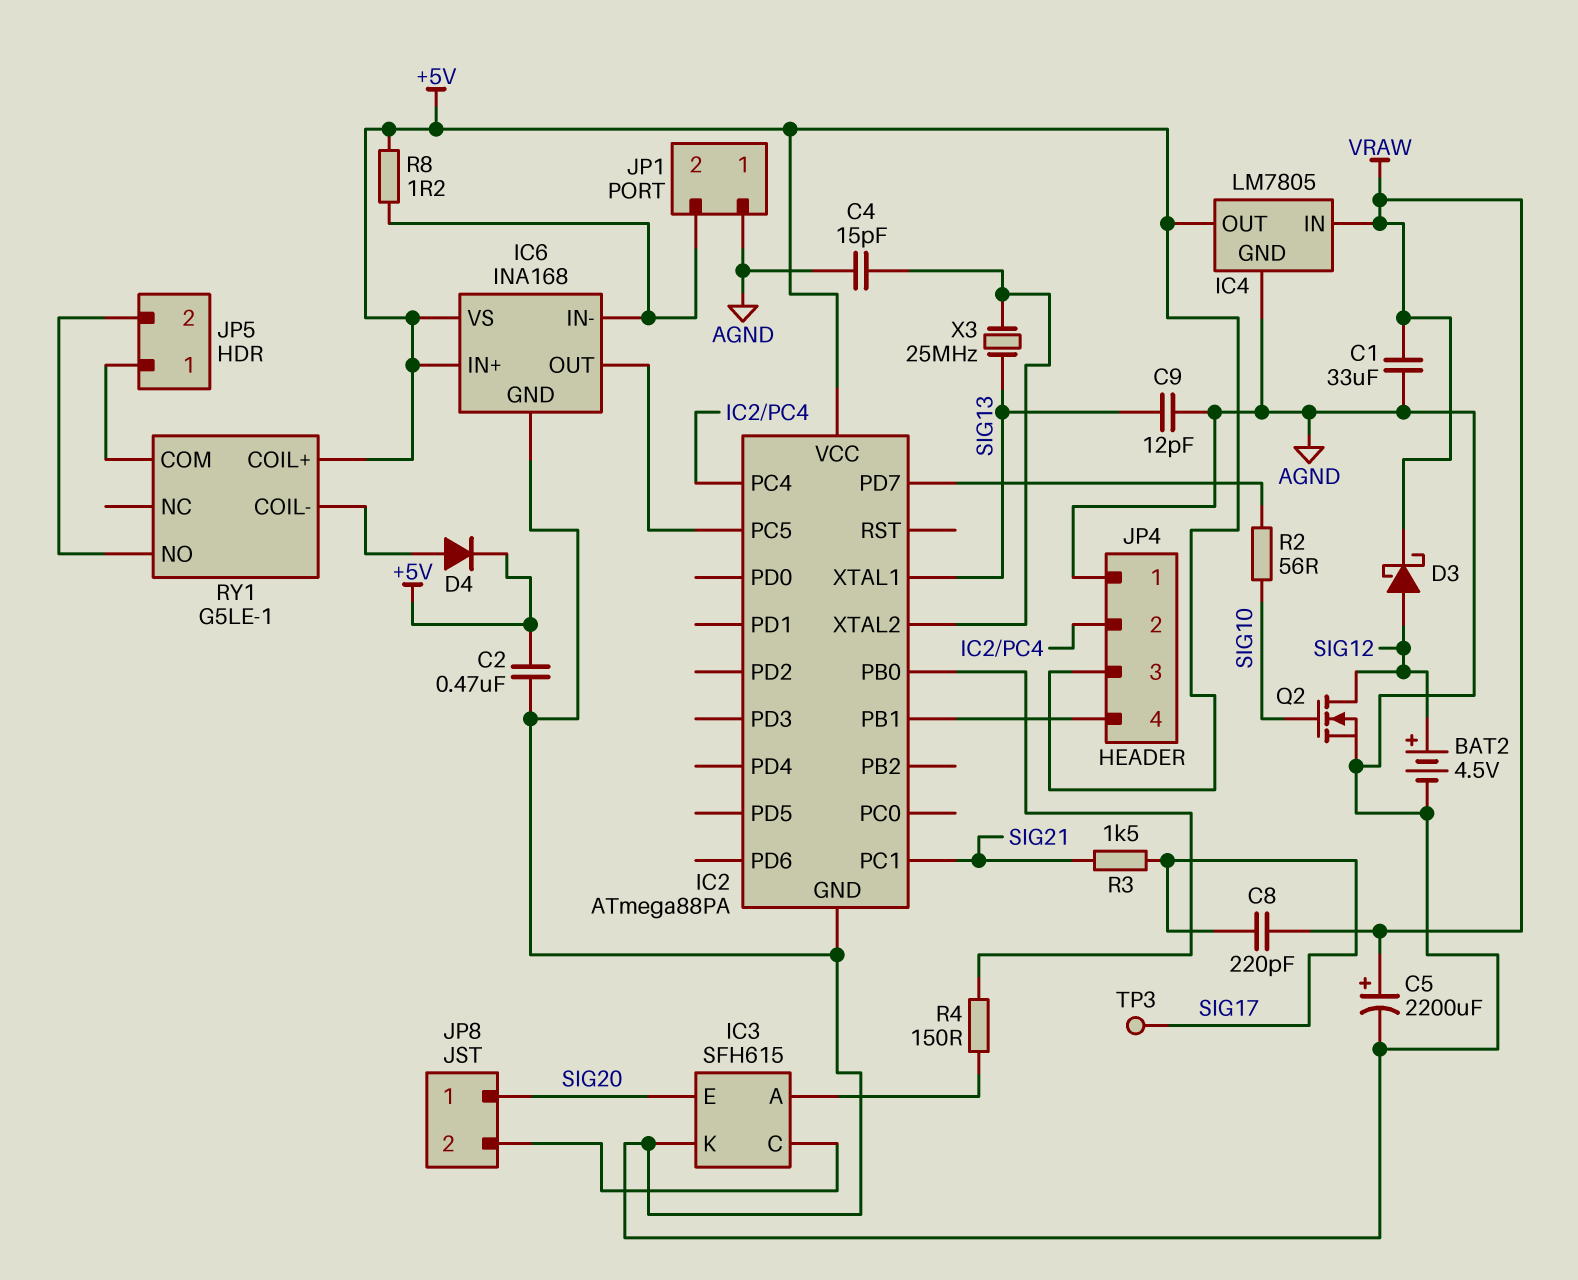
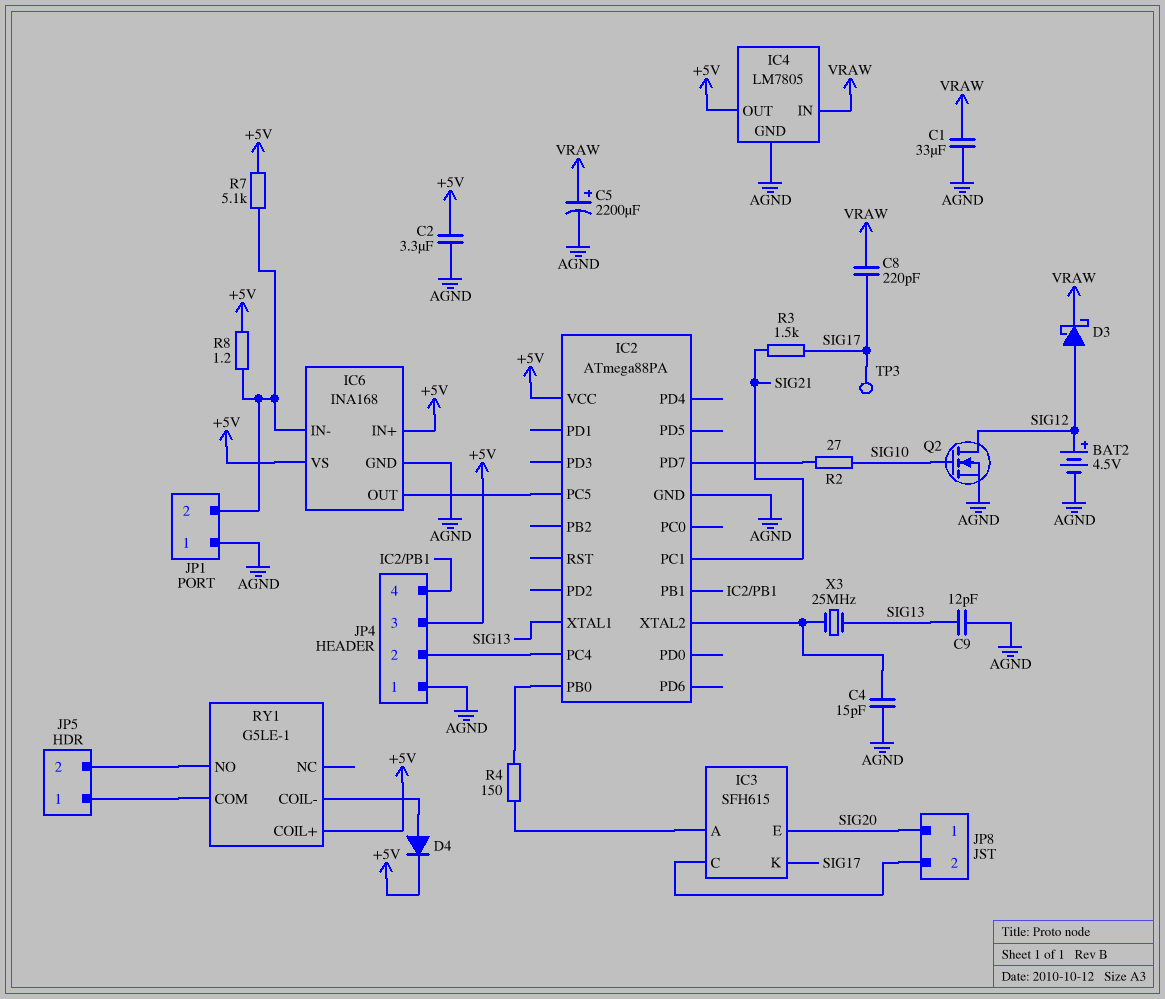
C2: 470nF (+5V, AGND) -> 3.3uF (+5V, AGND)
IC3 pin K: AGND -> SIG17
R2: 56 (IC2/PD7, SIG10) -> 27 (IC2/PD7, SIG10)
R7: none -> 5.1k (+5V, IC6/IN-)

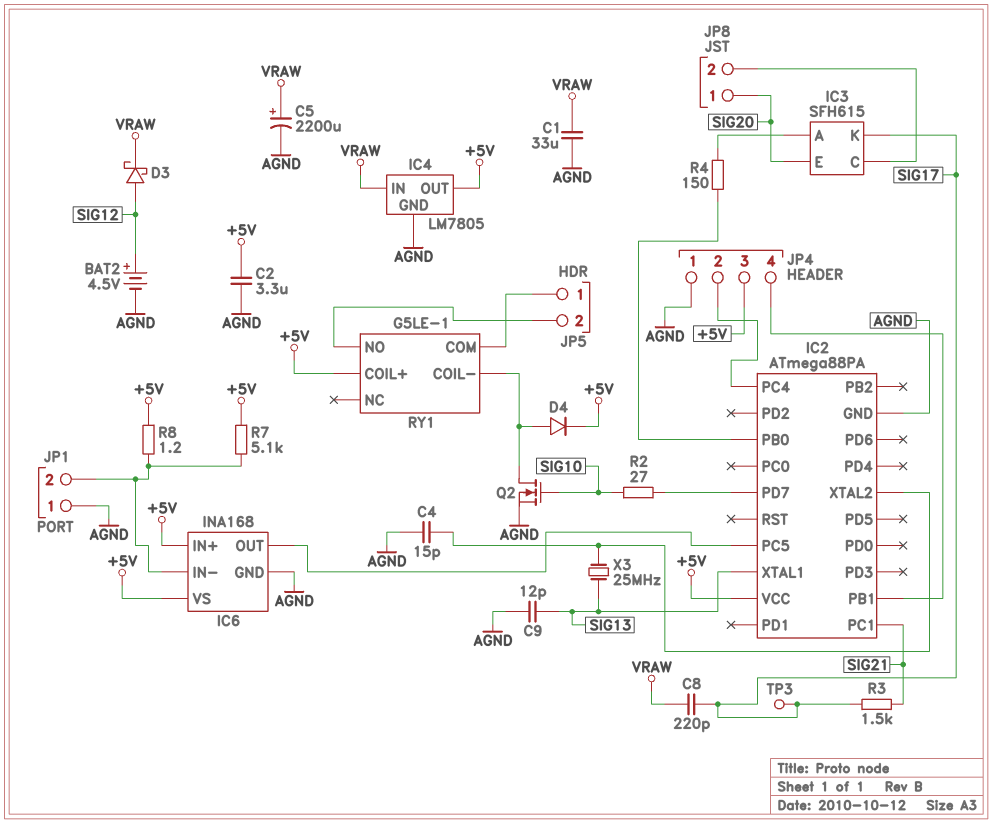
Q2: NMOS (G SIG10, D SIG12, S AGND) -> NMOS (G SIG10, D RY1/COIL-, S AGND)

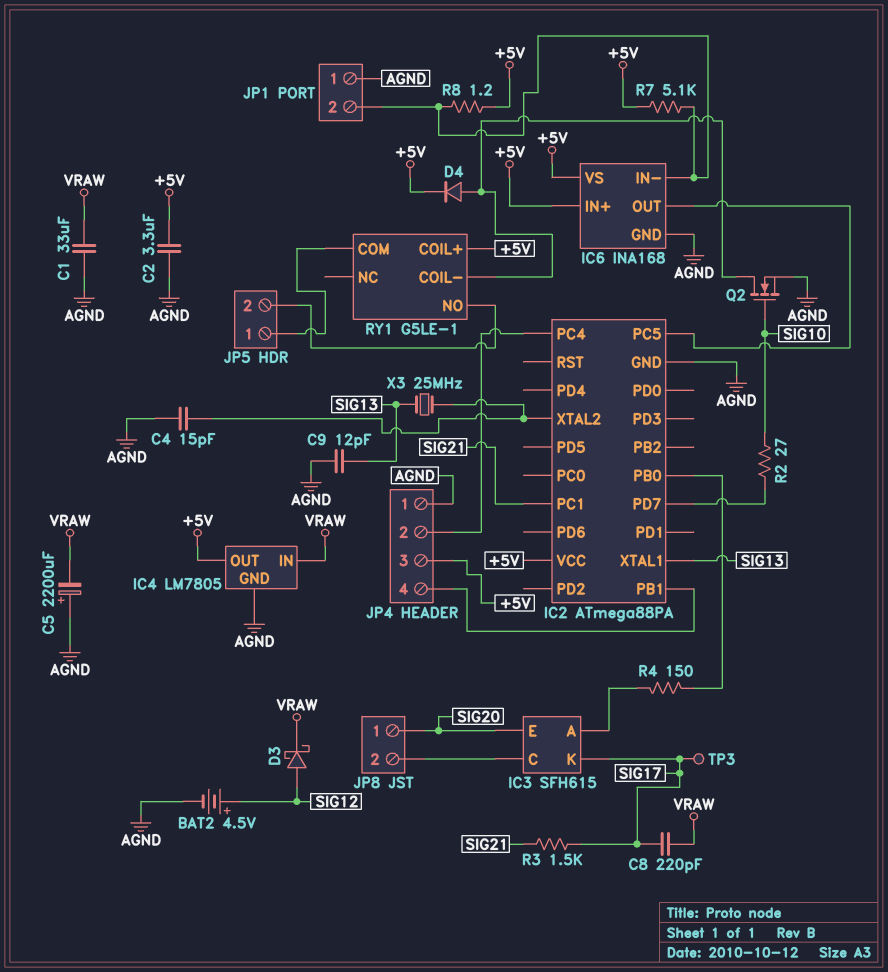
C5: 2200uF (plus VRAW, minus AGND) -> 2200uF (plus AGND, minus VRAW)

